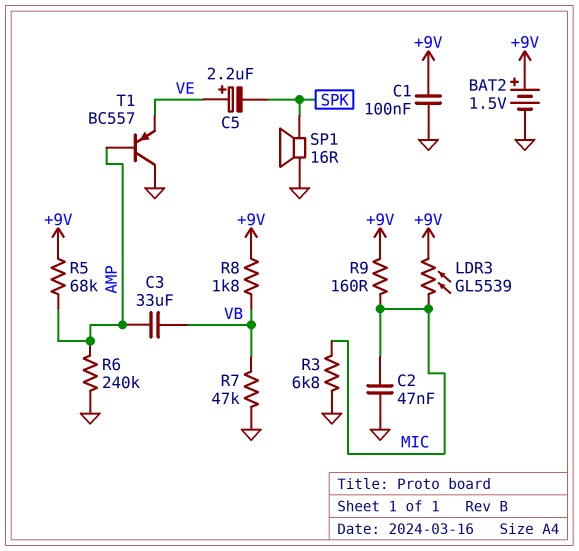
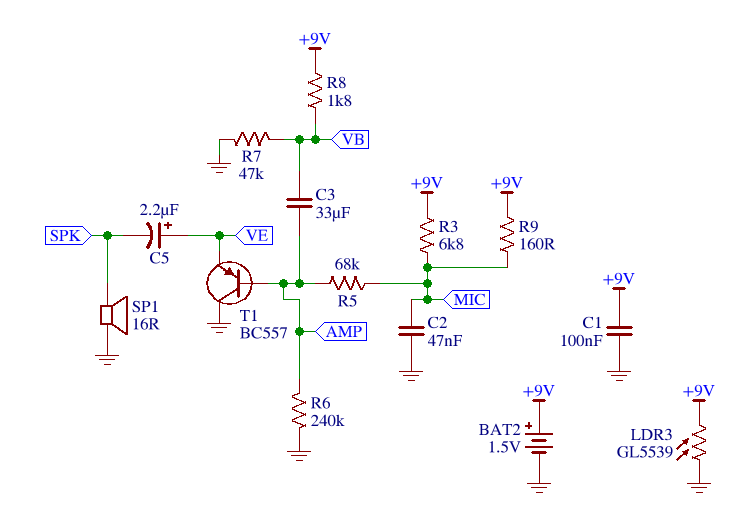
LDR3: GL5539 (+9V, MIC) -> GL5539 (+9V, GND)
R3: 6.8k (GND, MIC) -> 6.8k (+9V, MIC)
R5: 68k (+9V, AMP) -> 68k (AMP, MIC)

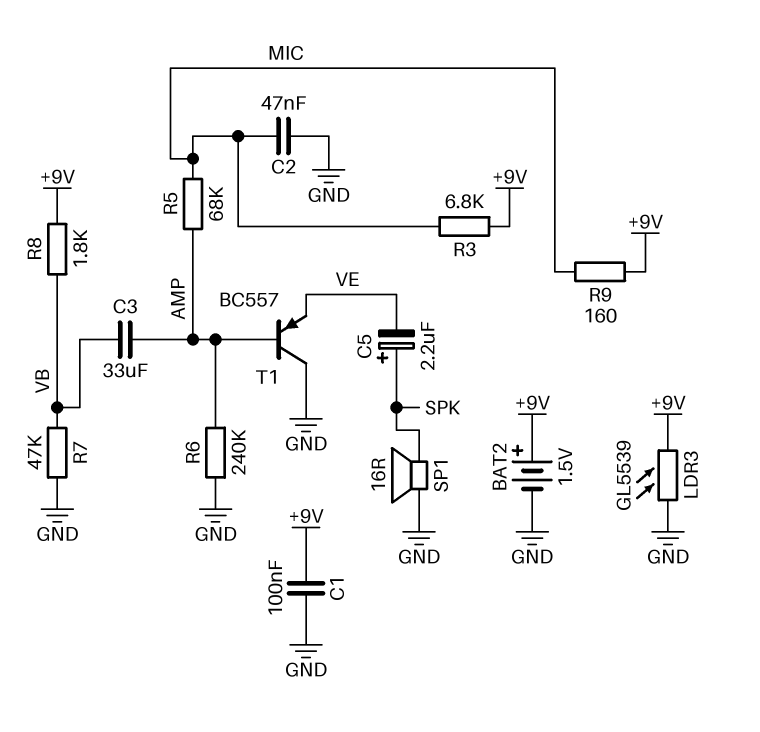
C5: 2.2uF (plus VE, minus SPK) -> 2.2uF (plus SPK, minus VE)

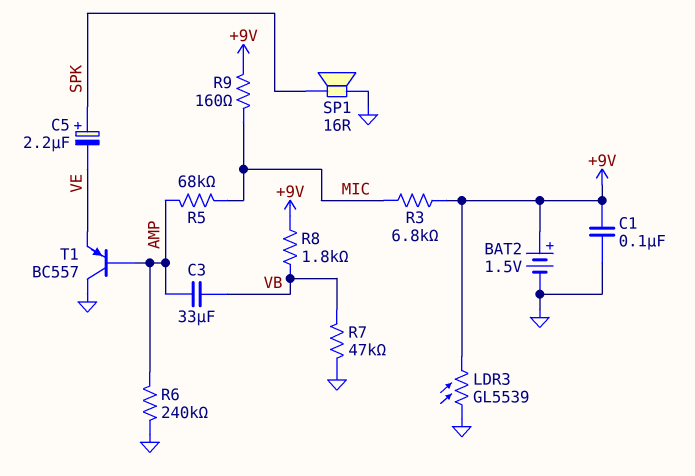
C2: 47nF (GND, MIC) -> none

